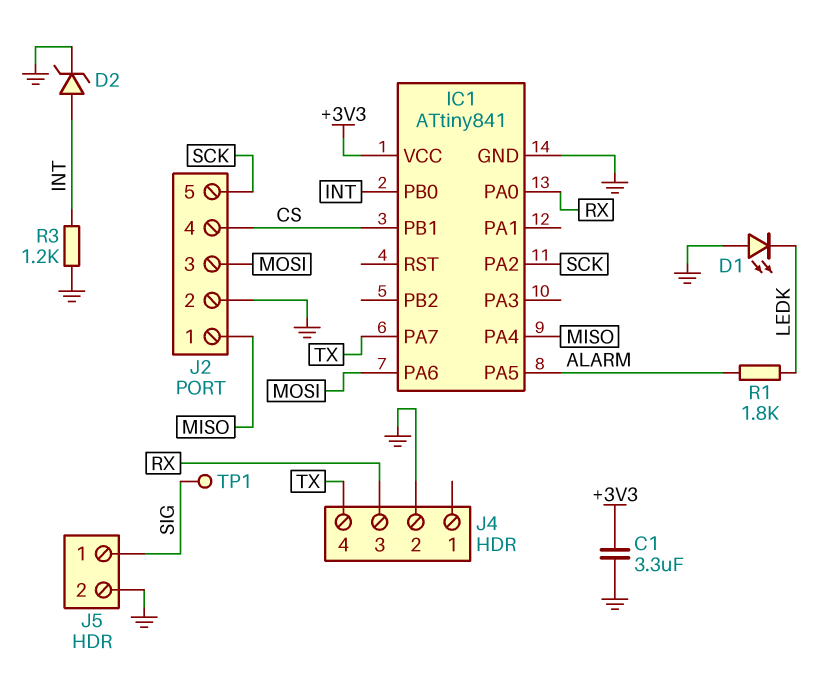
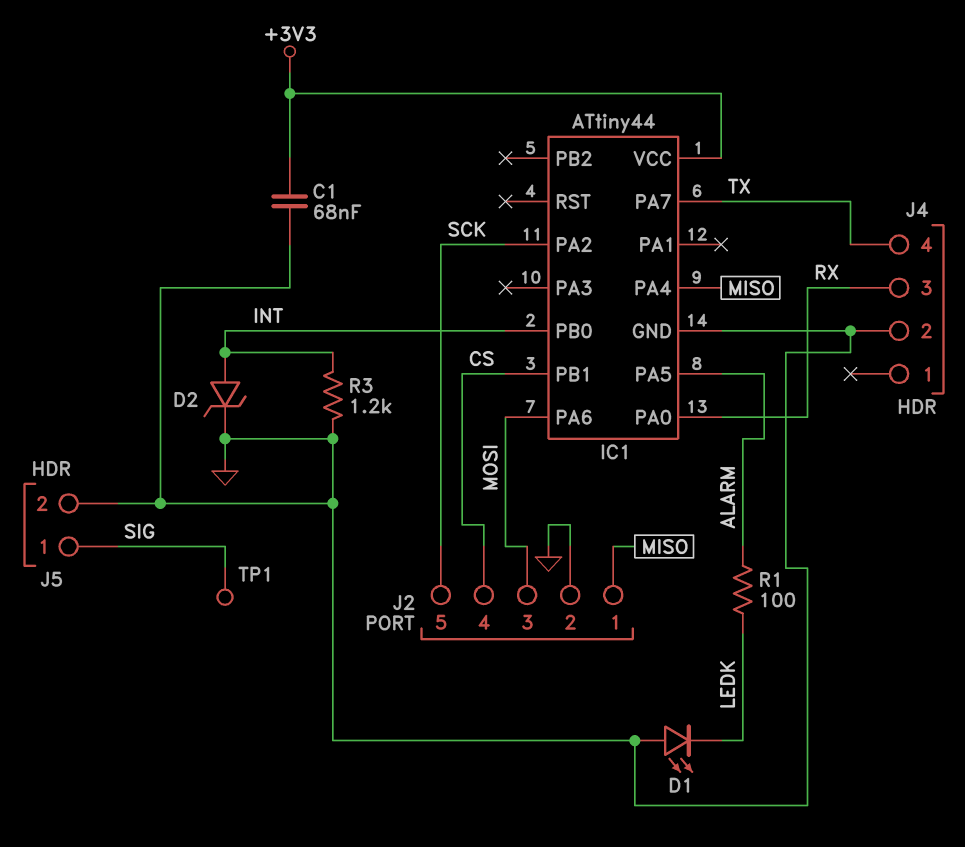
C1: 3.3uF (+3V3, GND) -> 68nF (+3V3, GND)
IC1: ATtiny841 -> ATtiny44
R1: 1.8k (ALARM, LEDK) -> 100 (ALARM, LEDK)

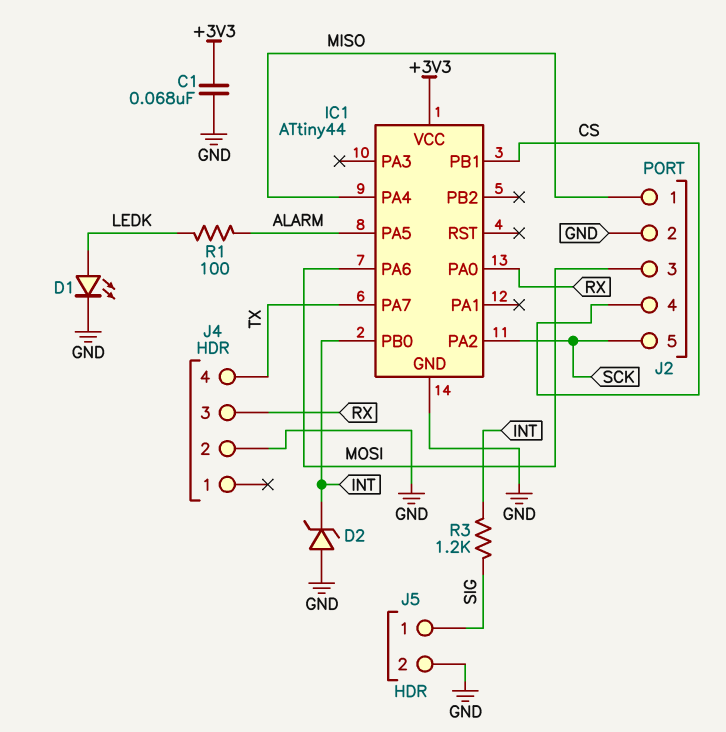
D1: LED (A GND, K LEDK) -> LED (A LEDK, K GND)
D2: zener (A INT, K GND) -> zener (A GND, K INT)
R3: 1.2k (GND, INT) -> 1.2k (INT, SIG)
TP1: test point (SIG) -> none

